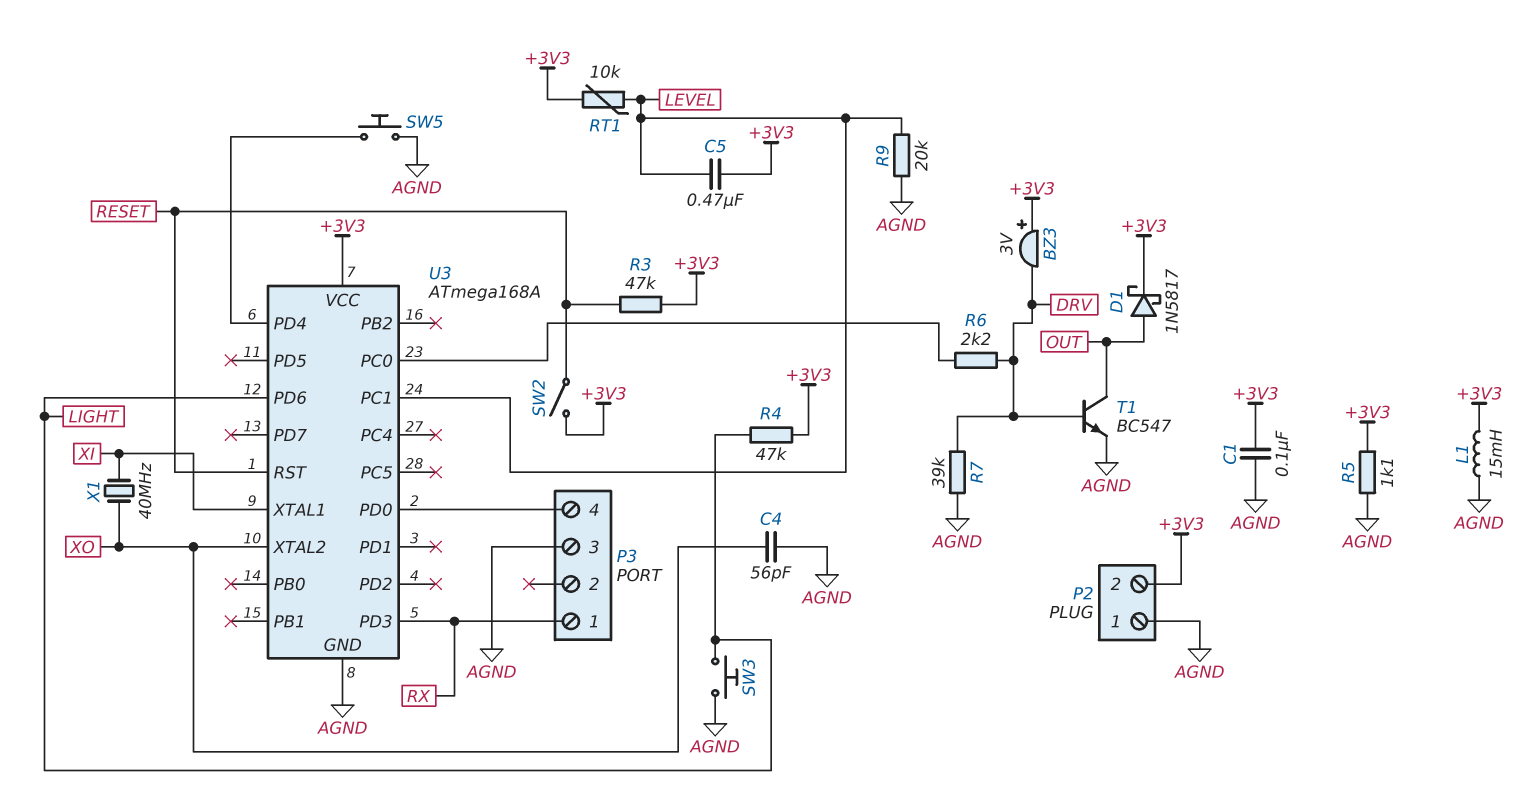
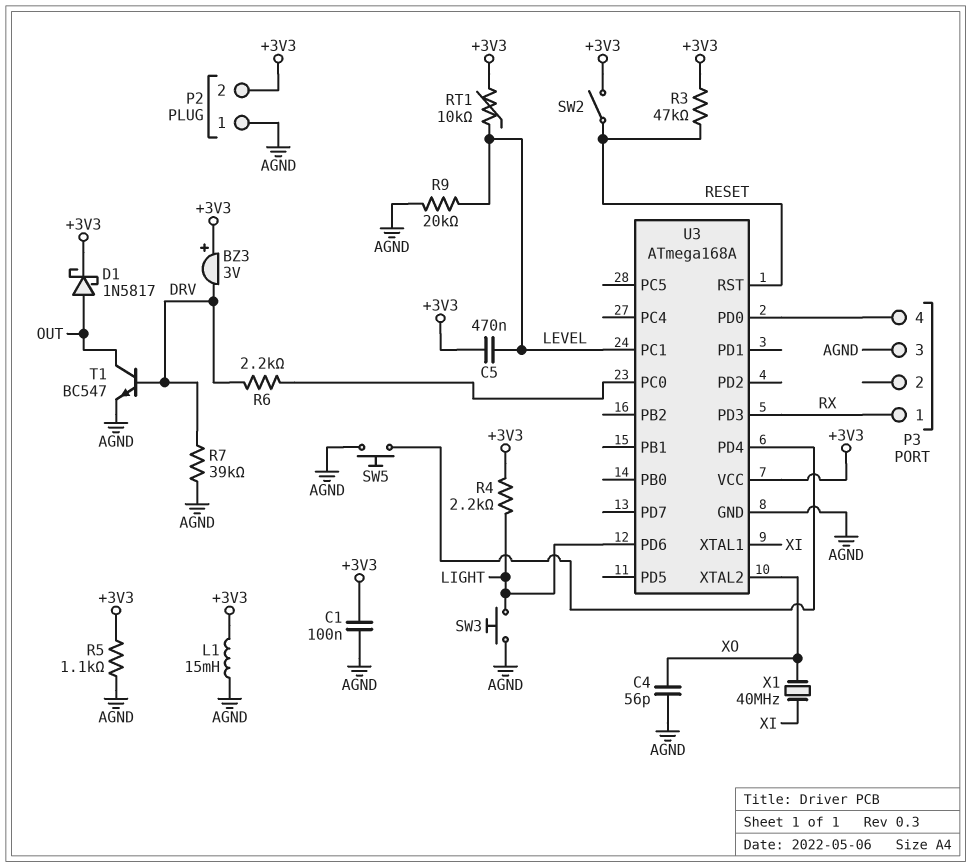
R4: 47k (+3V3, LIGHT) -> 2.2k (+3V3, LIGHT)

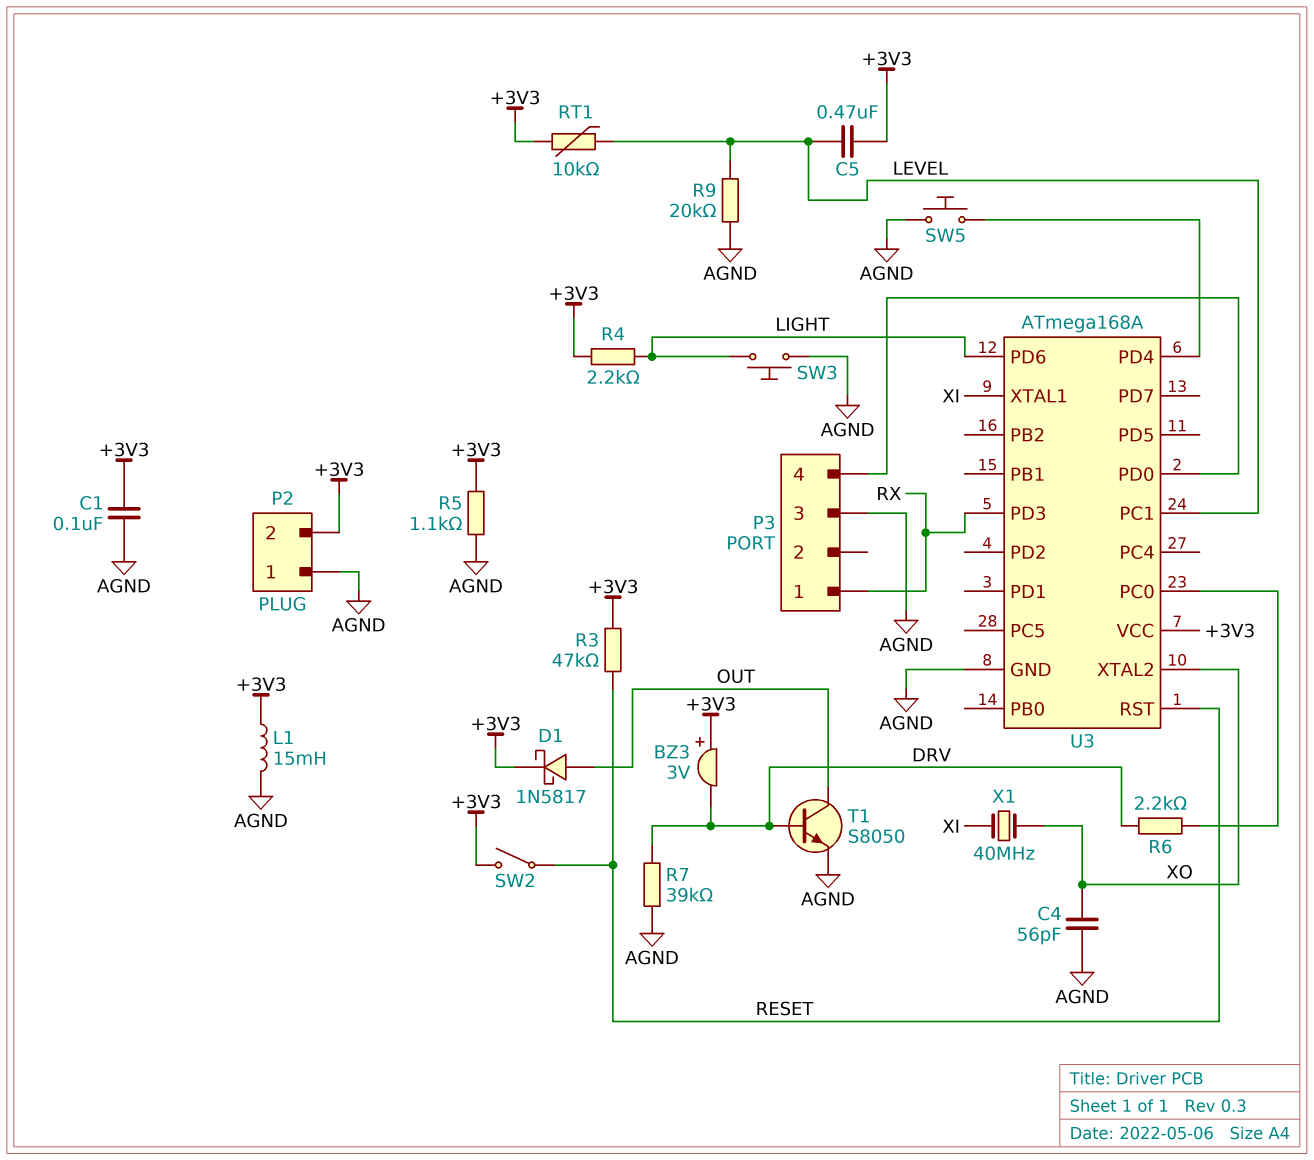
T1: NPN BC547 (B DRV, C OUT, E AGND) -> NPN S8050 (B DRV, C OUT, E AGND)

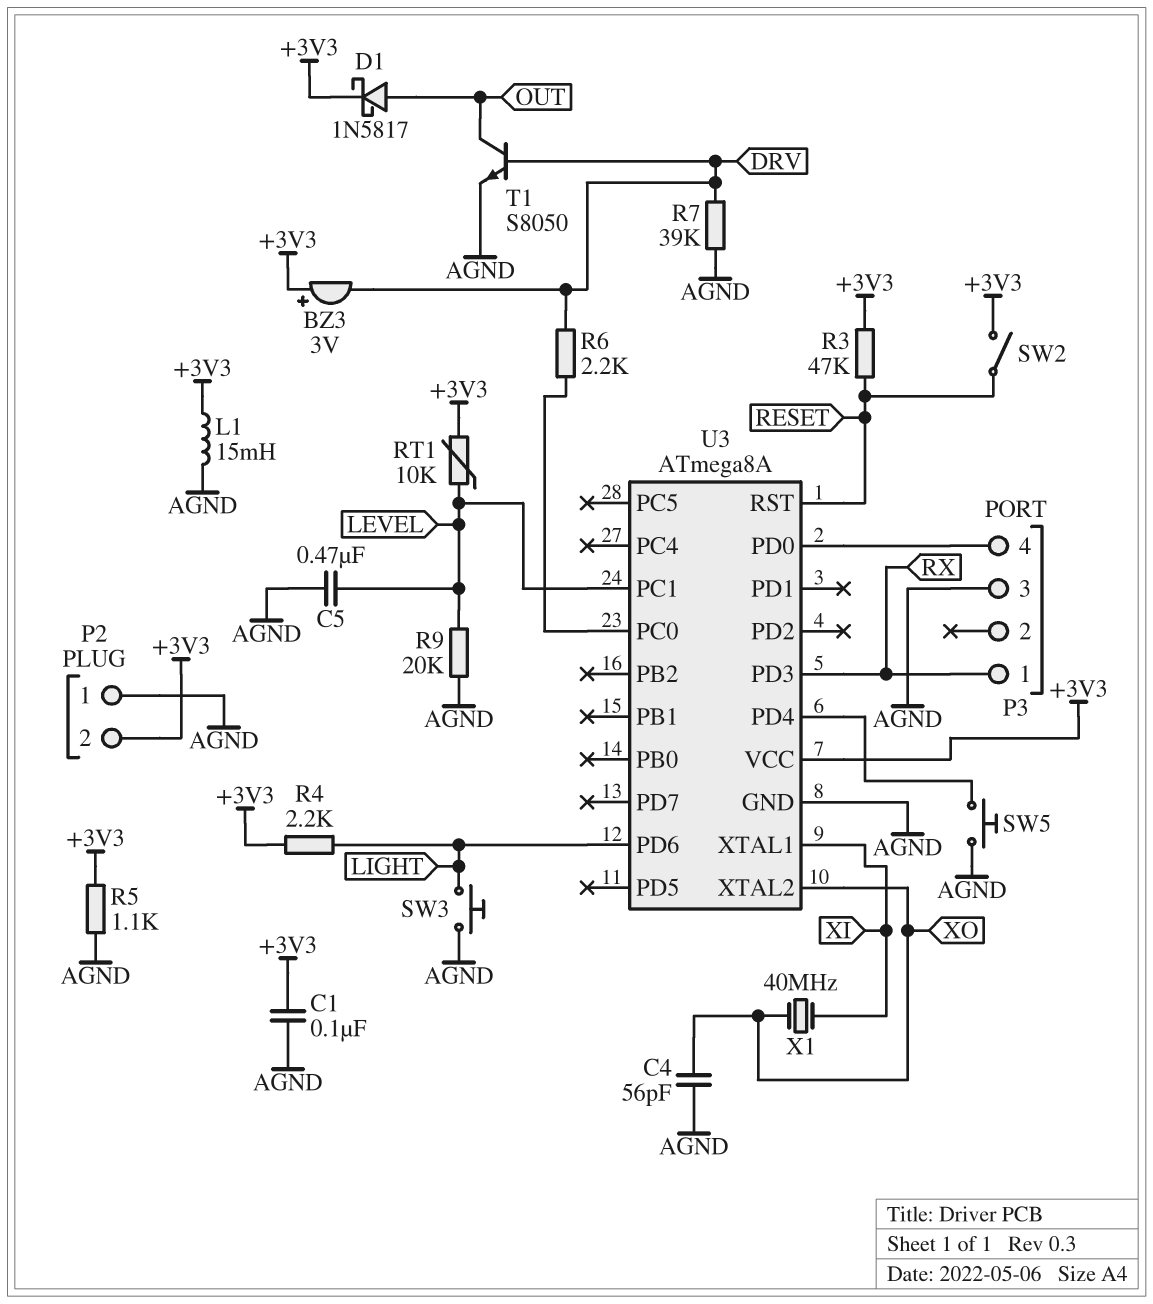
C5: 470nF (+3V3, LEVEL) -> 470nF (AGND, LEVEL)
U3: ATmega168A -> ATmega8A

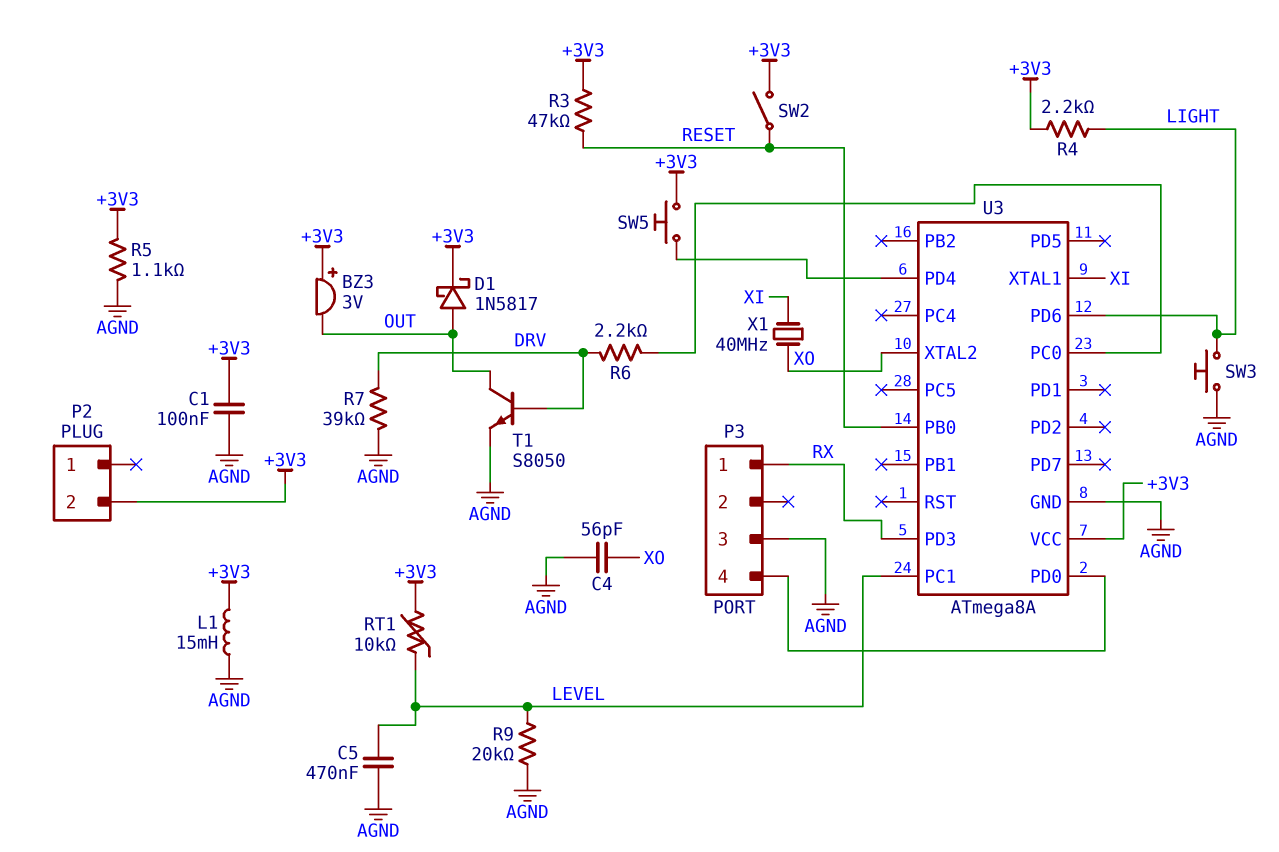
BZ3: buzzer 3V (plus +3V3, minus DRV) -> buzzer 3V (plus +3V3, minus OUT)
P2 pin 1: AGND -> none
SW5: button (AGND, U3/PD4) -> button (+3V3, U3/PD4)
U3 pin PB0: none -> RESET
U3 pin RST: RESET -> none

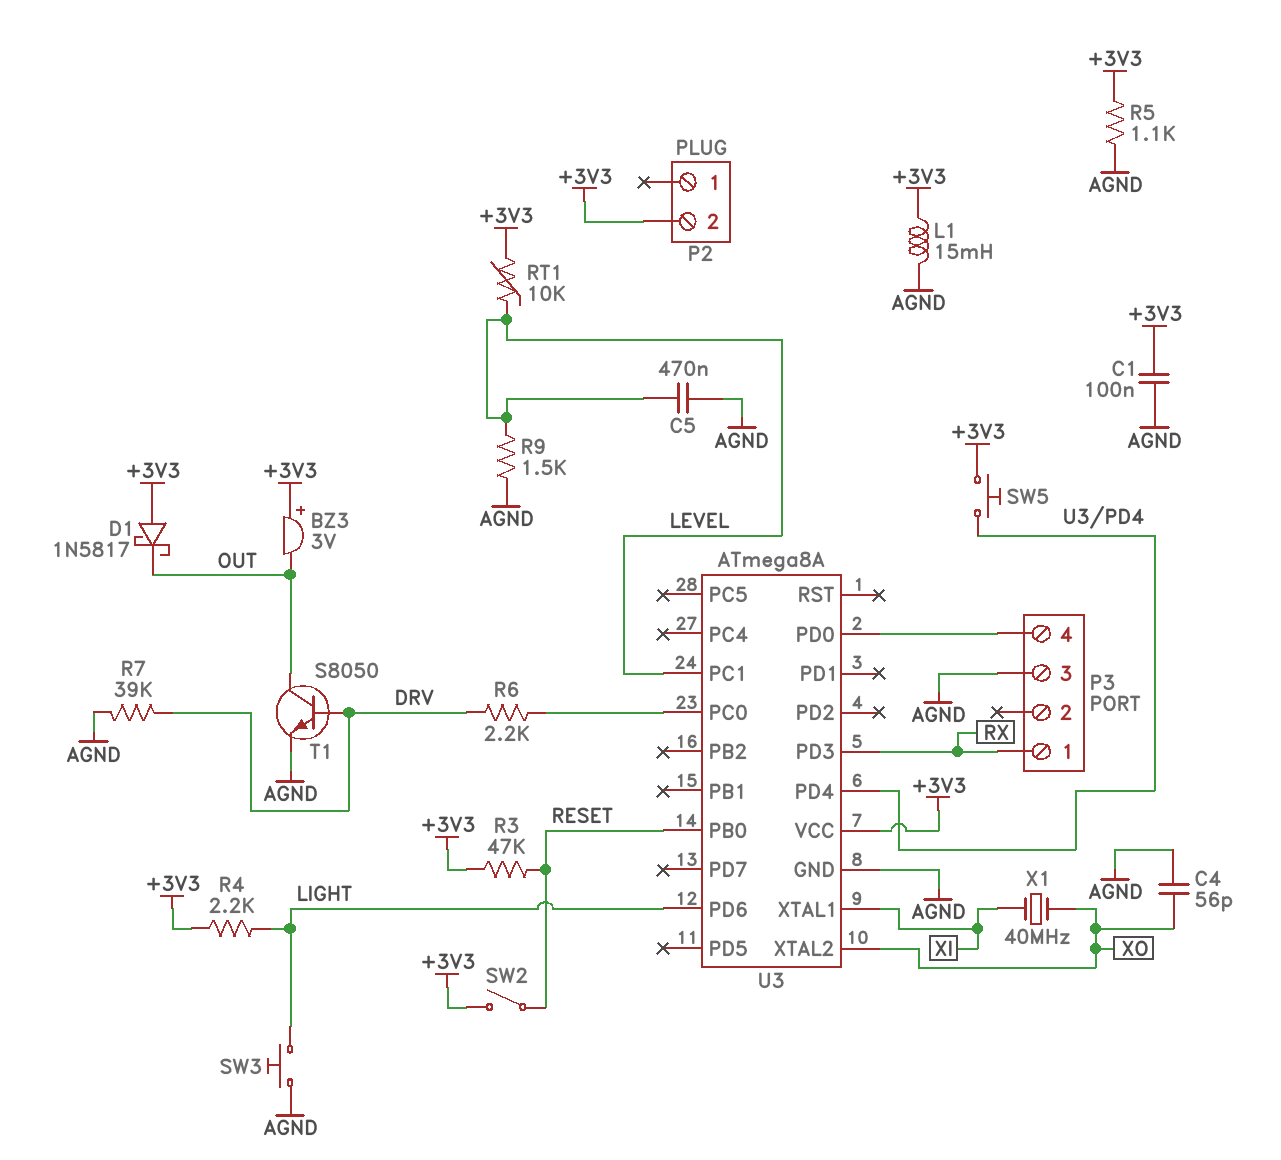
D1: schottky 1N5817 (A OUT, K +3V3) -> schottky 1N5817 (A +3V3, K OUT)
R9: 20k (AGND, LEVEL) -> 1.5k (AGND, LEVEL)

